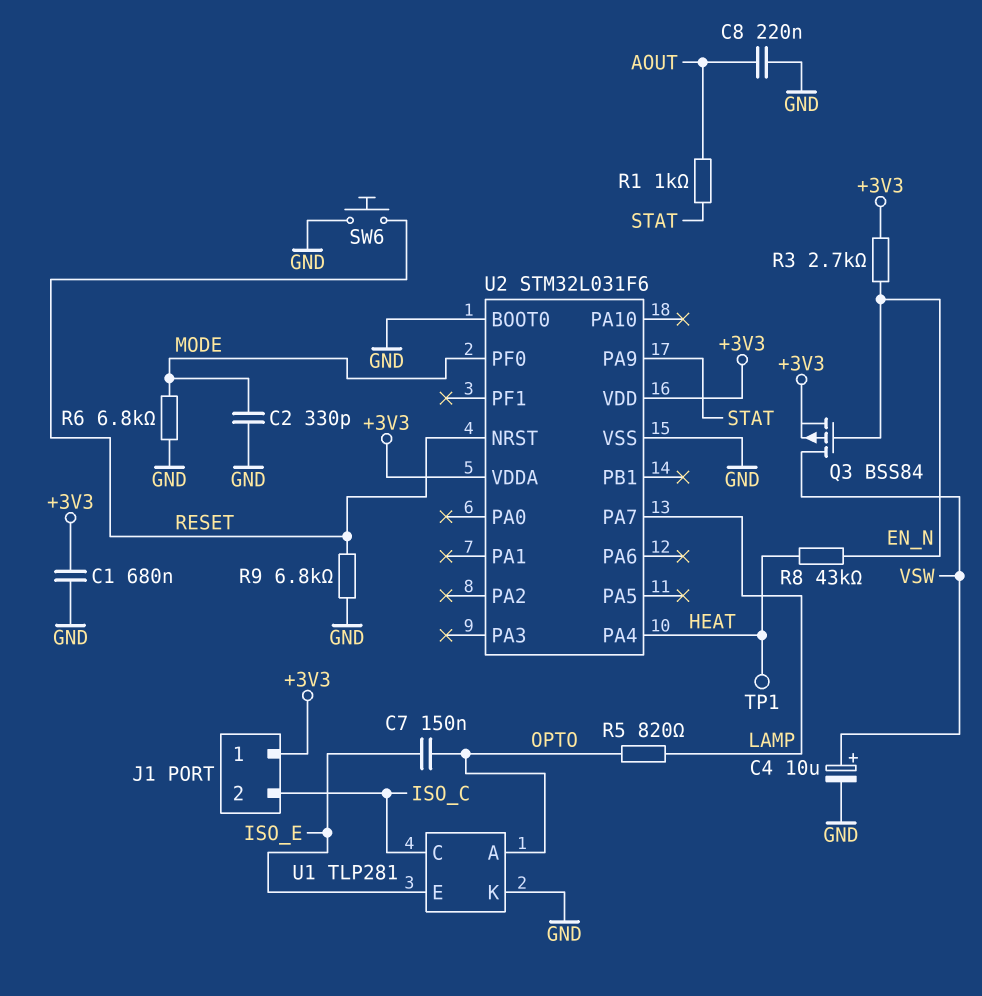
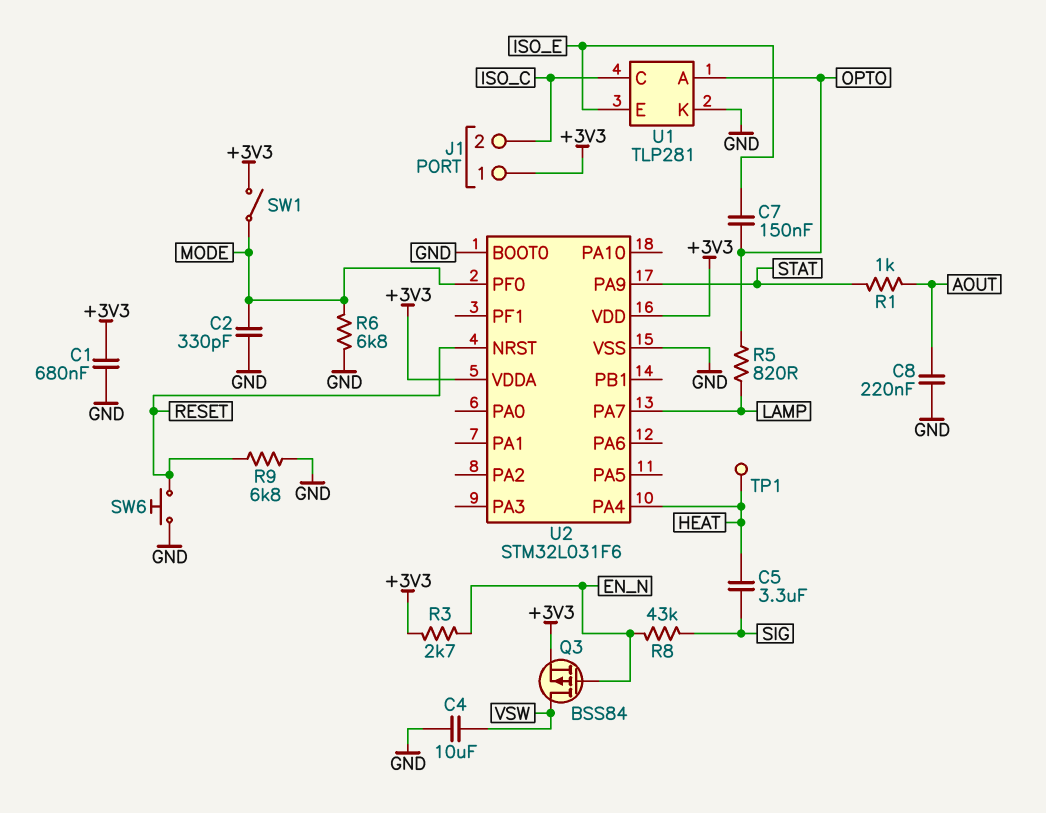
C4: 10uF (plus VSW, minus GND) -> 10uF (GND, VSW)
C5: none -> 3.3uF (HEAT, SIG)
R8: 43k (EN_N, HEAT) -> 43k (EN_N, SIG)
SW1: none -> switch (+3V3, MODE)

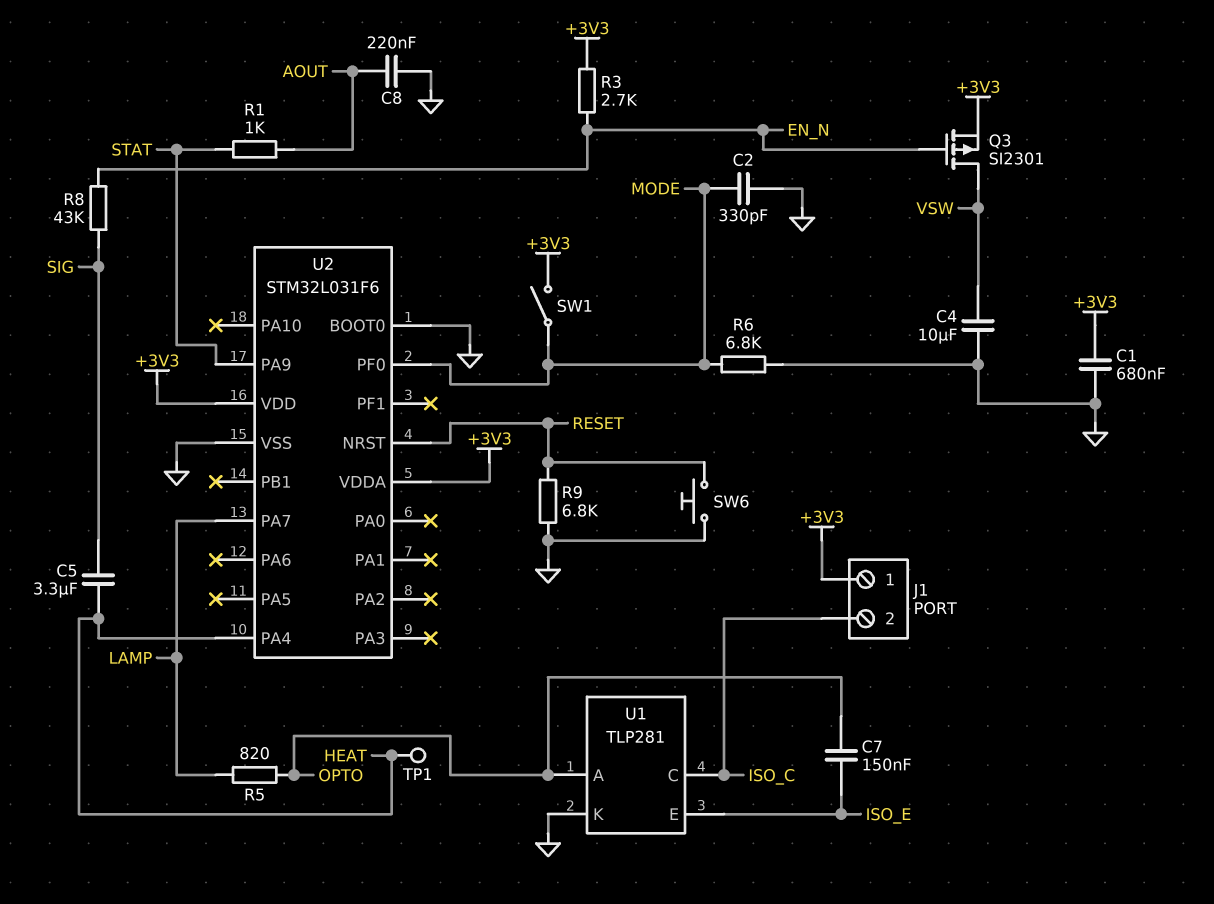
Q3: PMOS BSS84 (G EN_N, D VSW, S +3V3) -> PMOS SI2301 (G EN_N, D VSW, S +3V3)

